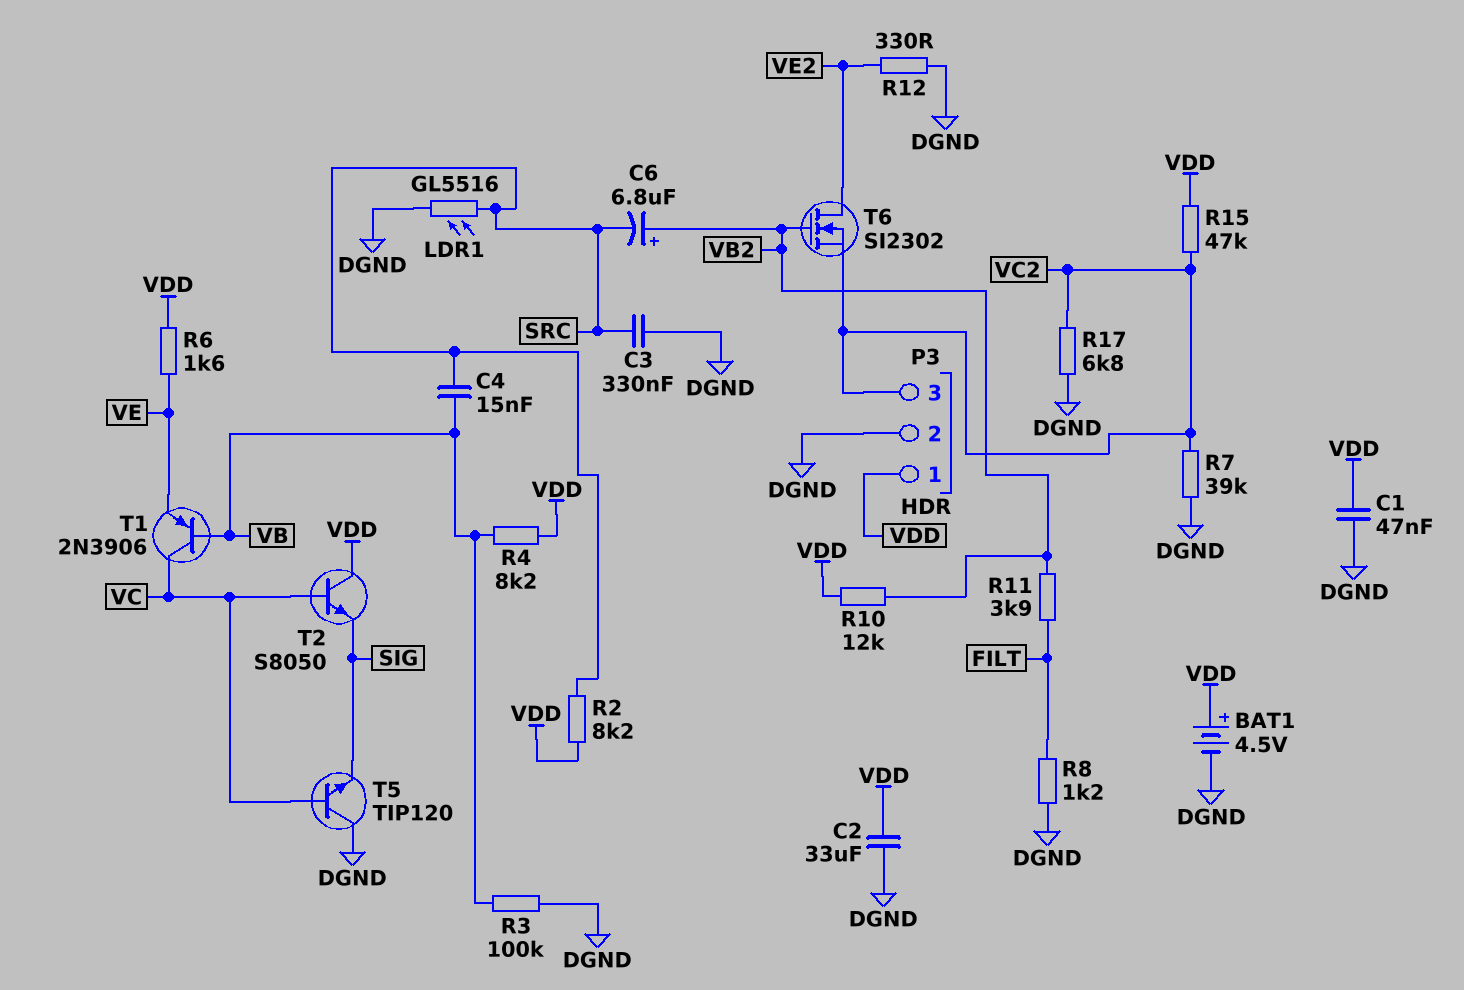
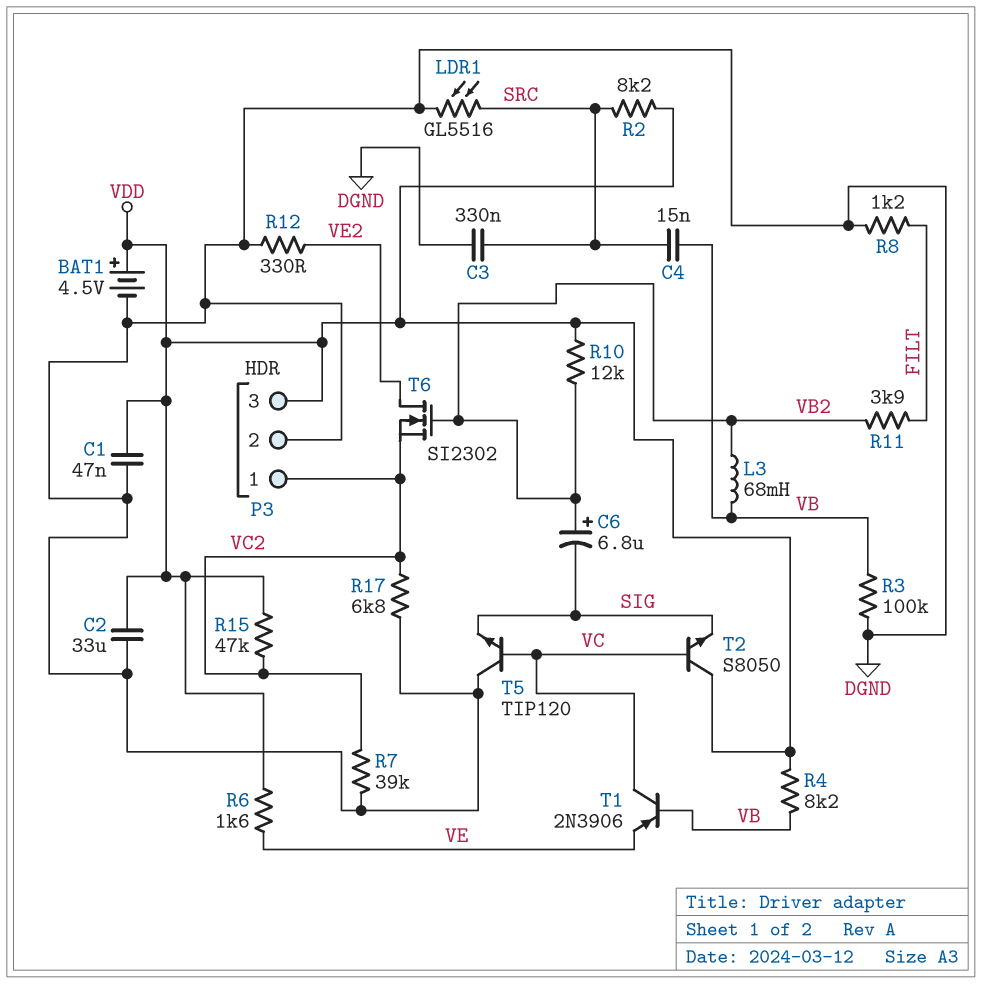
C6: 6.8uF (plus VB2, minus SRC) -> 6.8uF (plus VB2, minus SIG)
L3: none -> 68mH (VB, VB2)
P3 pin 1: VDD -> VC2
P3 pin 3: VC2 -> VDD

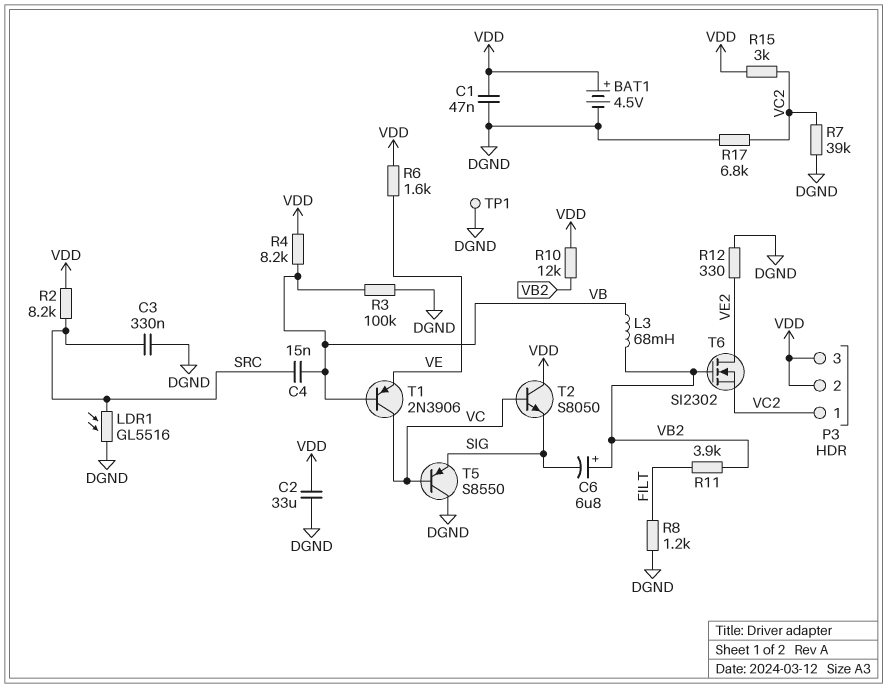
P3 pin 2: DGND -> VDD
R15: 47k (VC2, VDD) -> 3k (VC2, VDD)
T5: NPN TIP120 (B VC, C DGND, E SIG) -> PNP S8550 (B VC, C DGND, E SIG)
TP1: none -> test point (DGND)

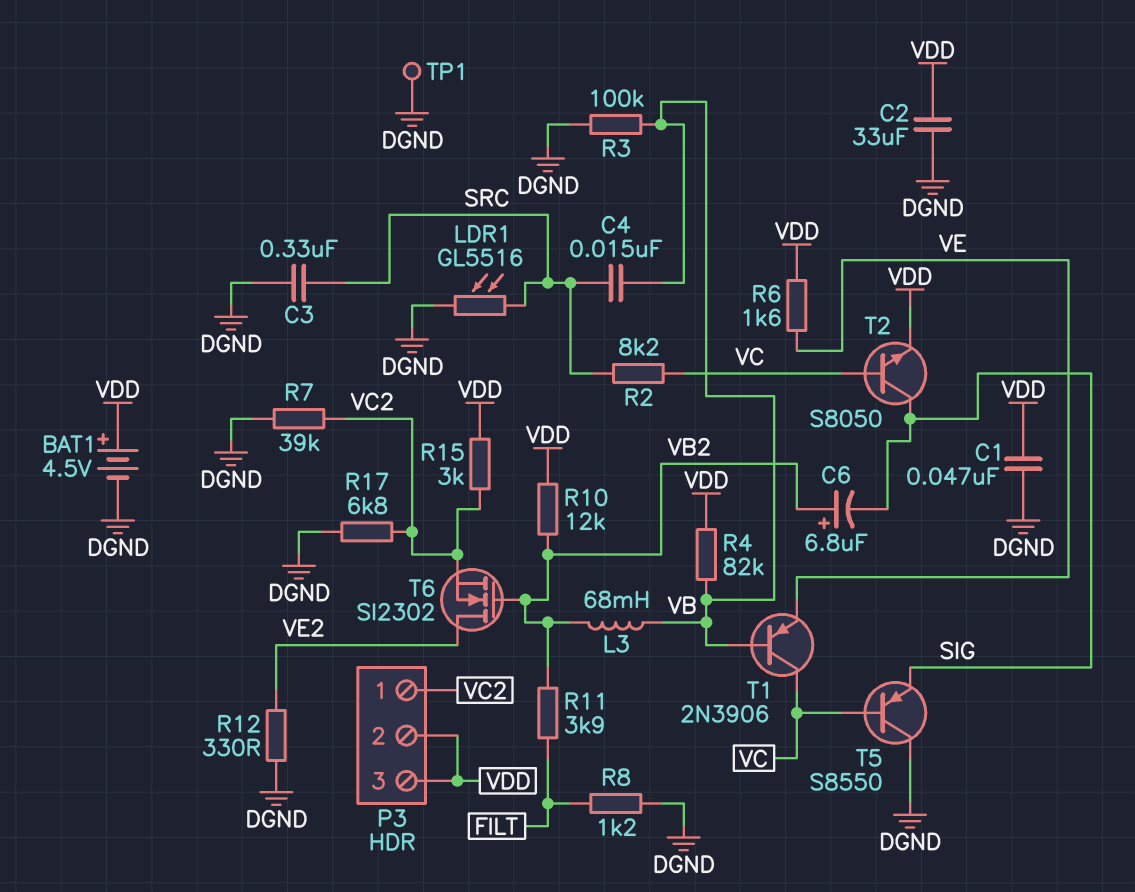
R2: 8.2k (SRC, VDD) -> 8.2k (SRC, VC)
R4: 8.2k (VB, VDD) -> 82k (VB, VDD)
T2: NPN S8050 (B VC, C VDD, E SIG) -> NPN S8050 (B VC, C SIG, E VDD)

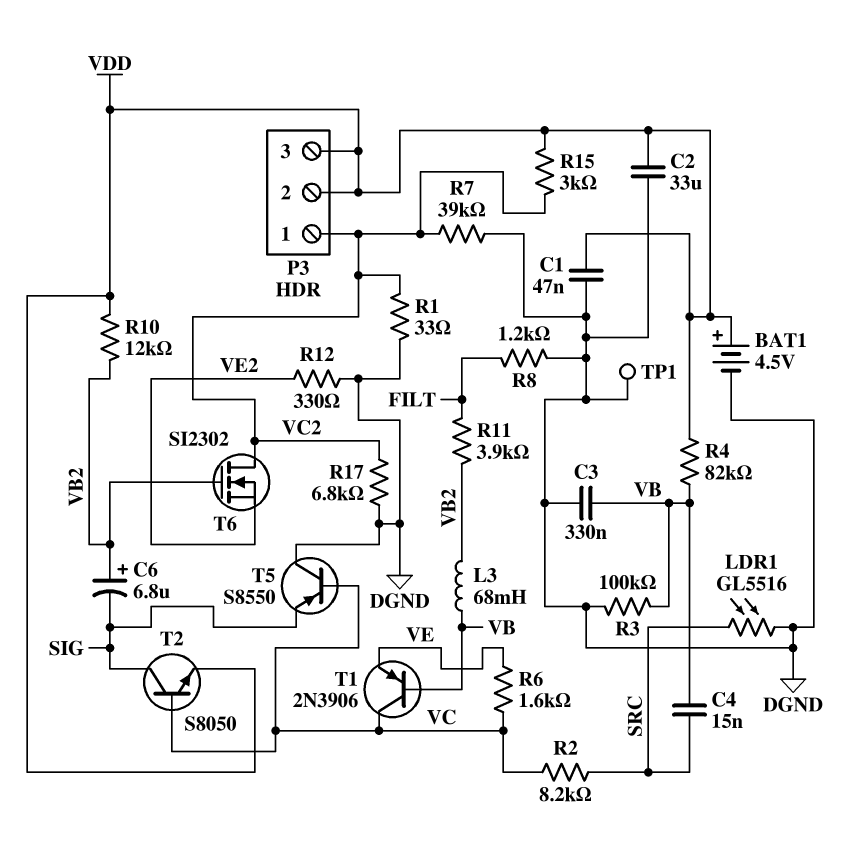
C3: 330nF (DGND, SRC) -> 330nF (DGND, VB)
R1: none -> 33 (DGND, VC2)
R6: 1.6k (VDD, VE) -> 1.6k (VC, VE)
T6: NMOS SI2302 (G VB2, D VE2, S VC2) -> NMOS SI2302 (G VB2, D VC2, S VE2)

